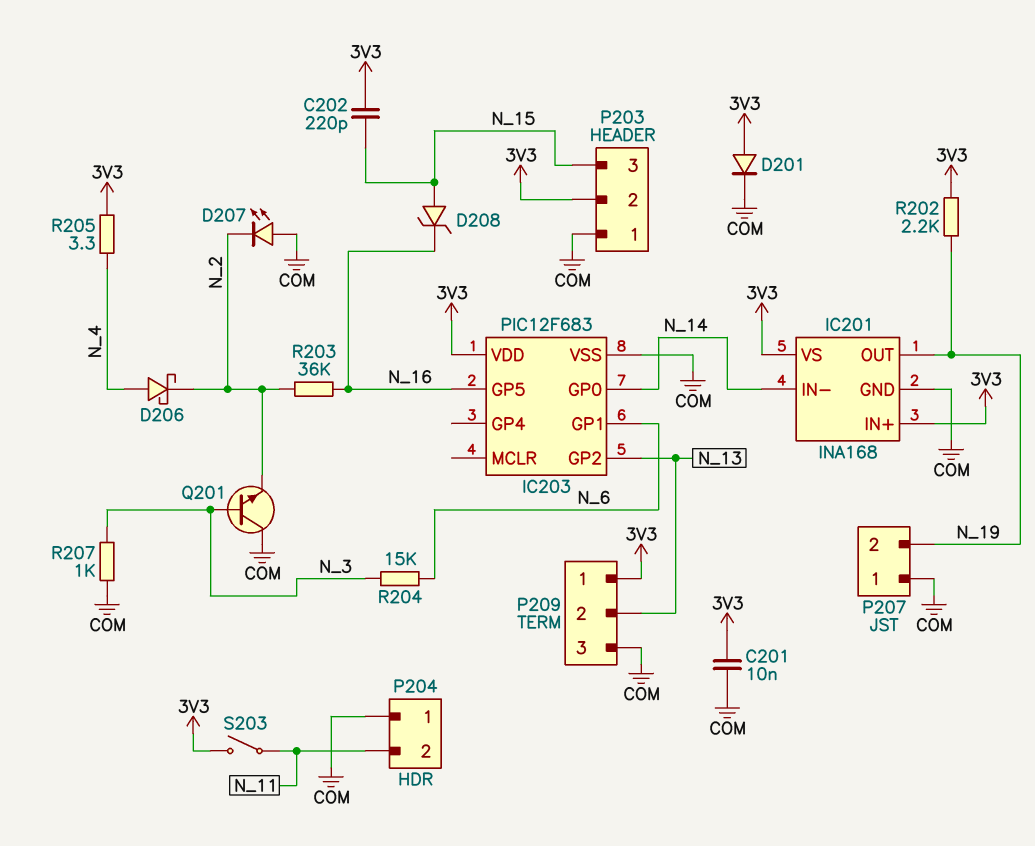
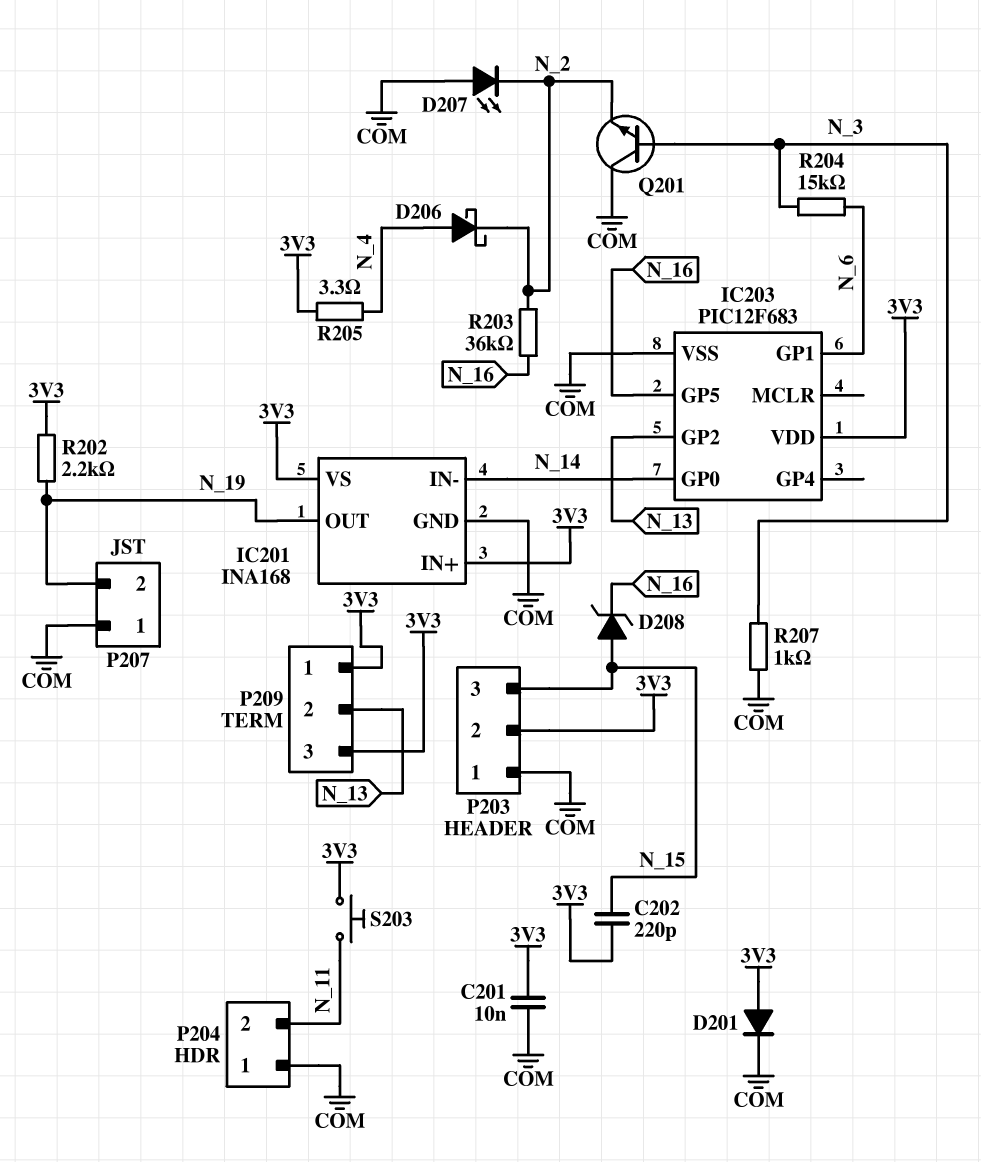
P209 pin 3: COM -> 3V3
S203: switch (3V3, N_11) -> button (3V3, N_11)

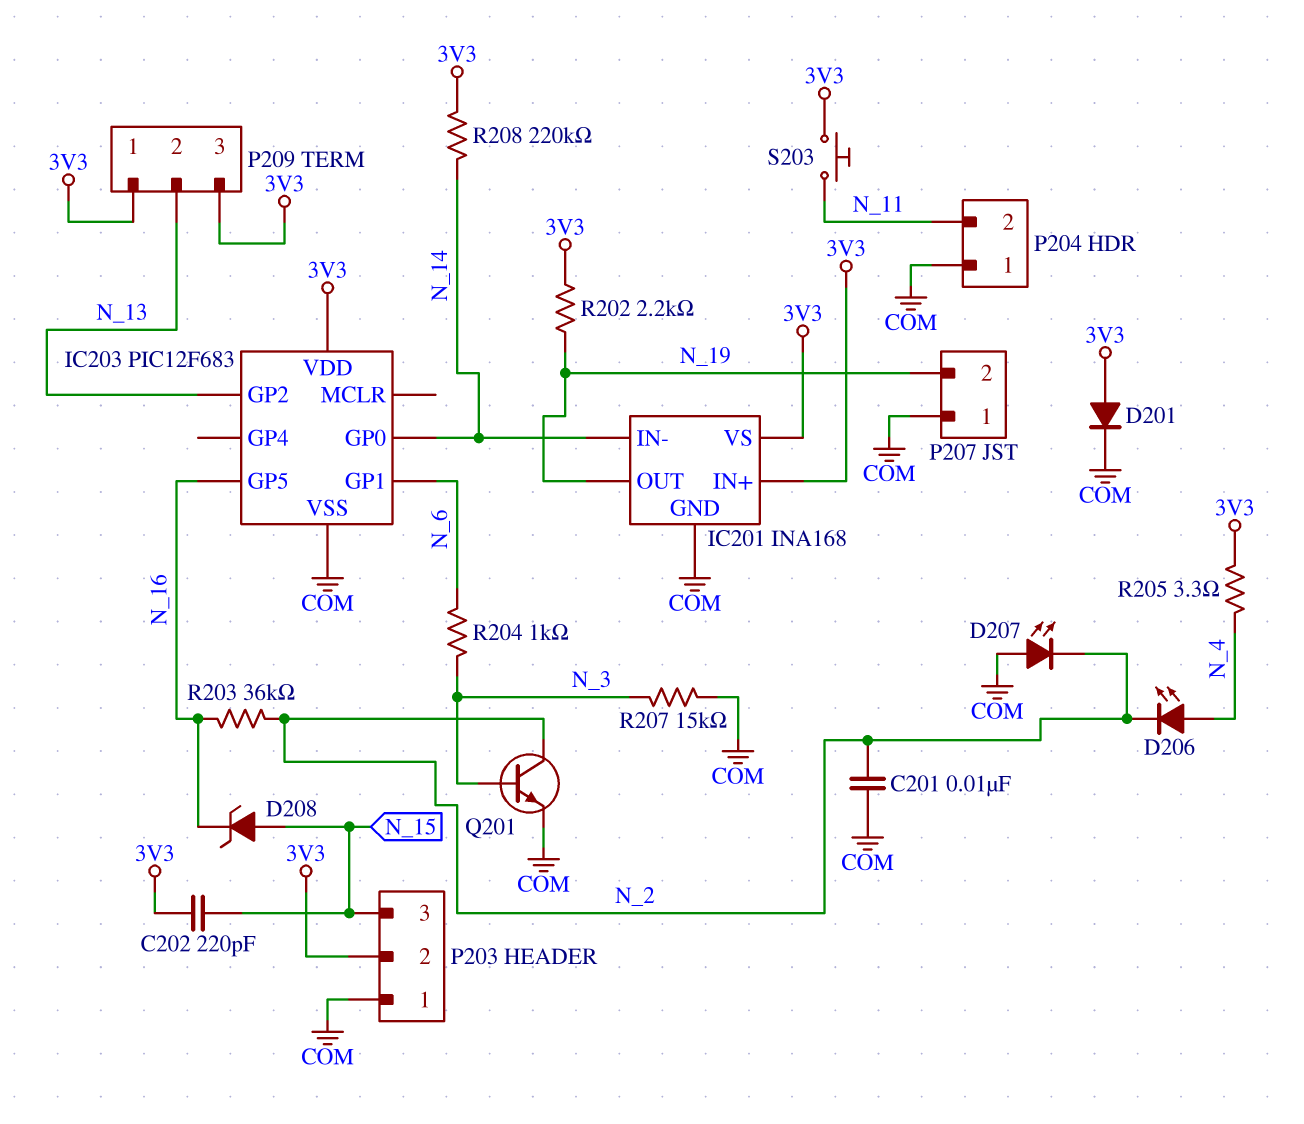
C201: 10nF (3V3, COM) -> 10nF (COM, N_2)
D206: schottky (A N_4, K N_2) -> LED (A N_4, K N_2)
Q201: NPN (B N_3, C COM, E N_2) -> NPN (B N_3, C N_2, E COM)
R204: 15k (N_3, N_6) -> 1k (N_3, N_6)
R207: 1k (COM, N_3) -> 15k (COM, N_3)
R208: none -> 220k (3V3, N_14)

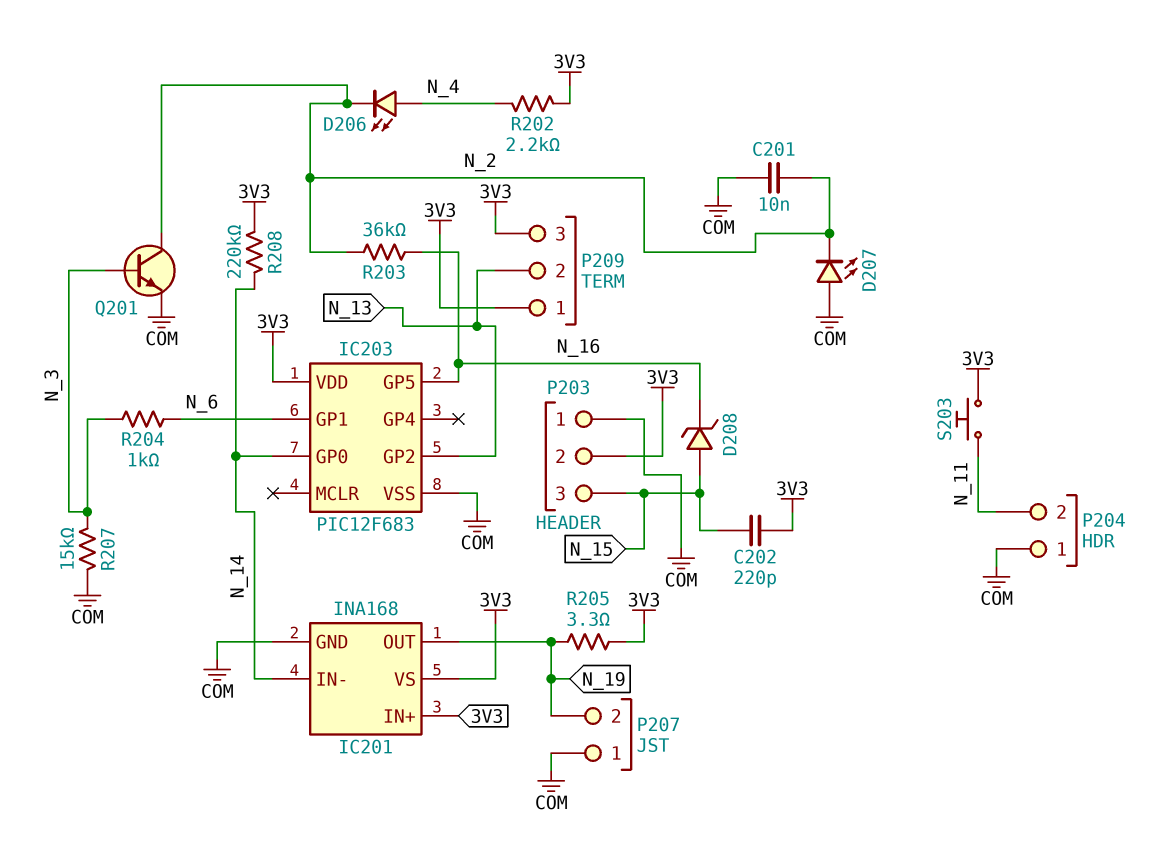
D201: diode (A 3V3, K COM) -> none
R202: 2.2k (3V3, N_19) -> 2.2k (3V3, N_4)
R205: 3.3 (3V3, N_4) -> 3.3 (3V3, N_19)

